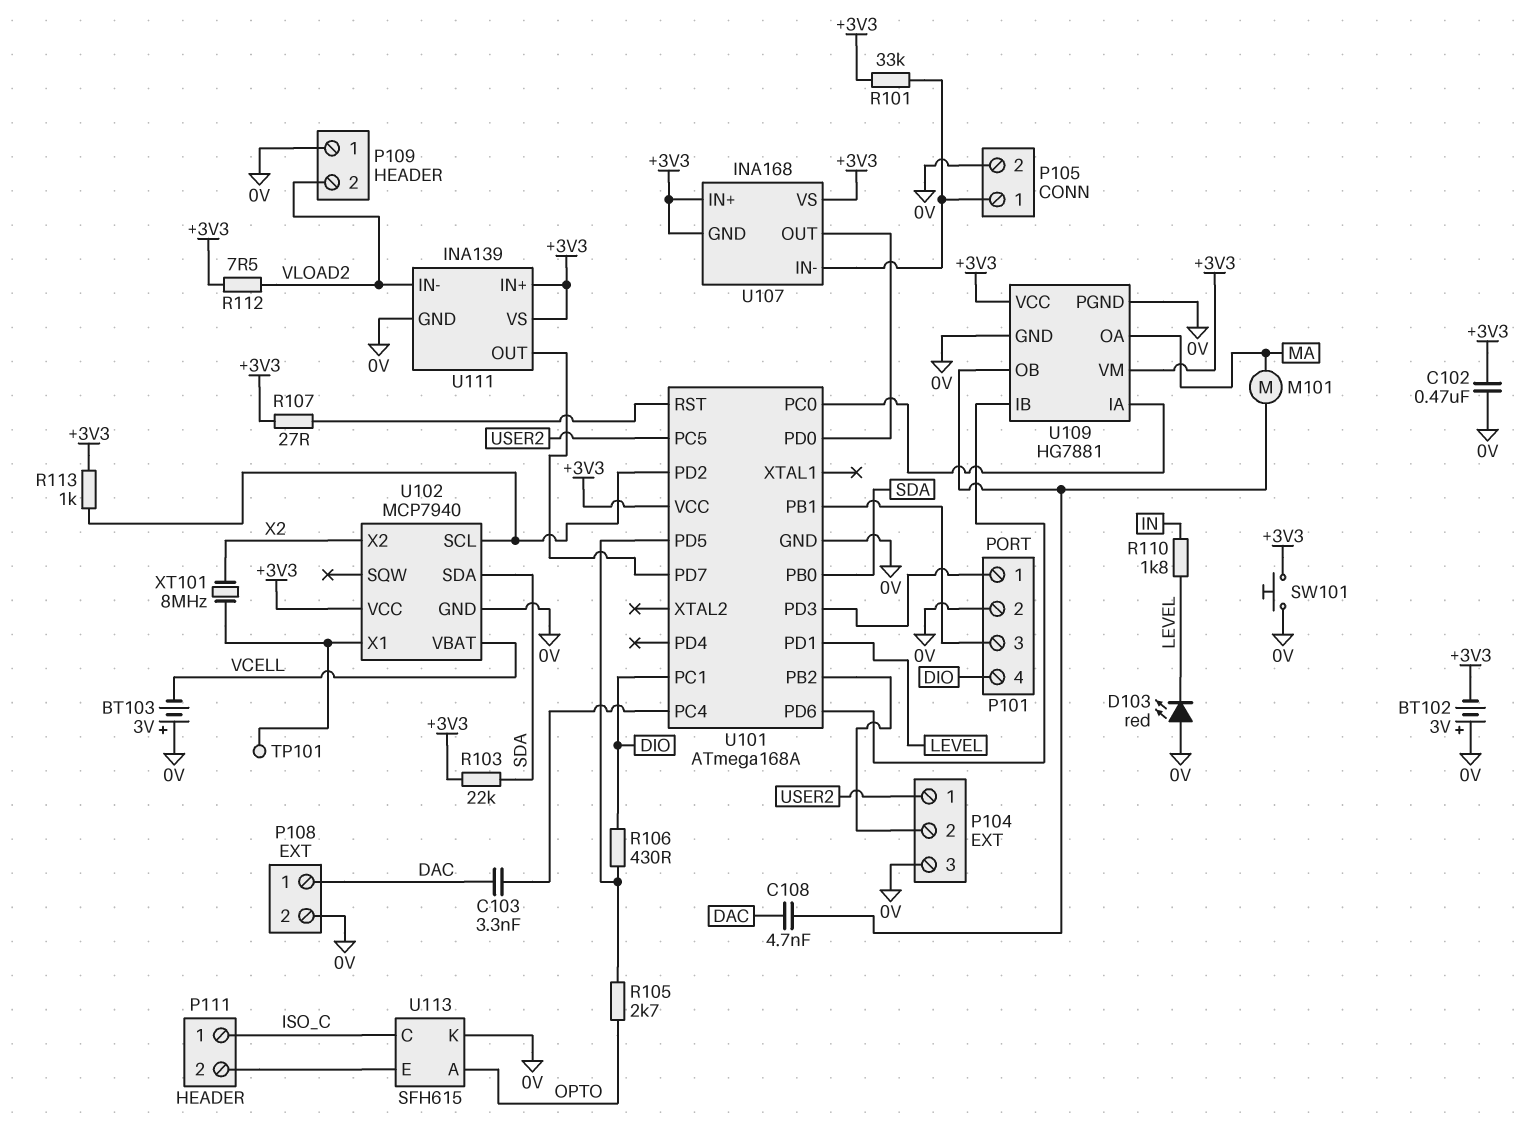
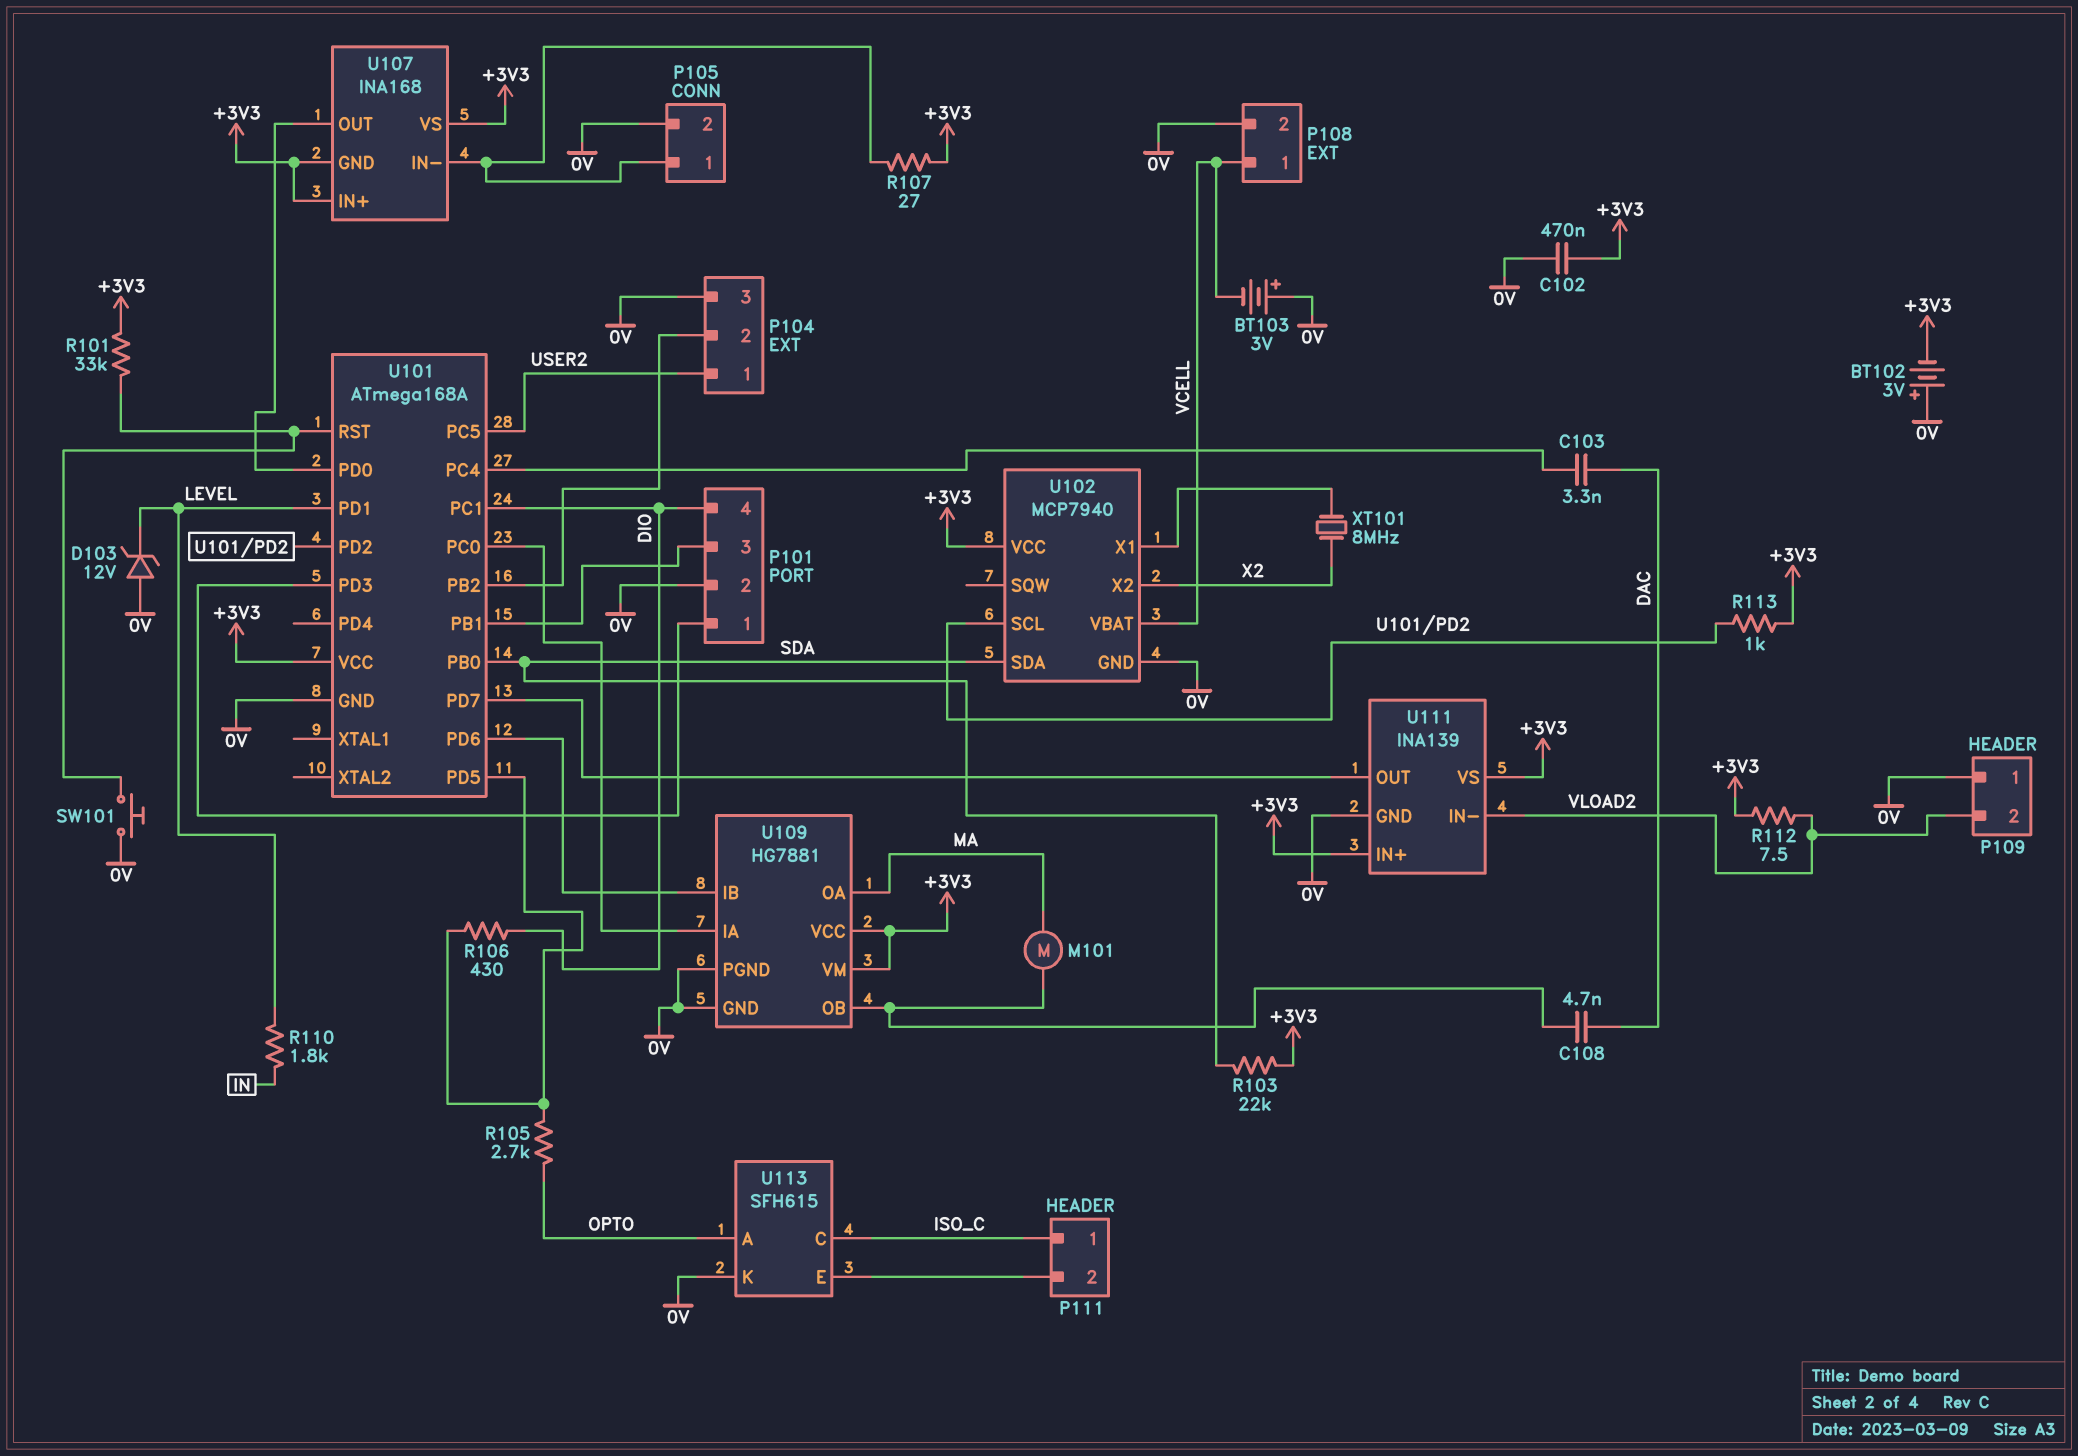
D103: LED red (A 0V, K LEVEL) -> zener 12V (A 0V, K LEVEL)
P108 pin 1: DAC -> VCELL
R101: 33k (+3V3, P105/1) -> 33k (+3V3, U101/RST)
R107: 27 (+3V3, U101/RST) -> 27 (+3V3, P105/1)
SW101: button (+3V3, 0V) -> button (0V, U101/RST)
TP101: test point (U102/X1) -> none

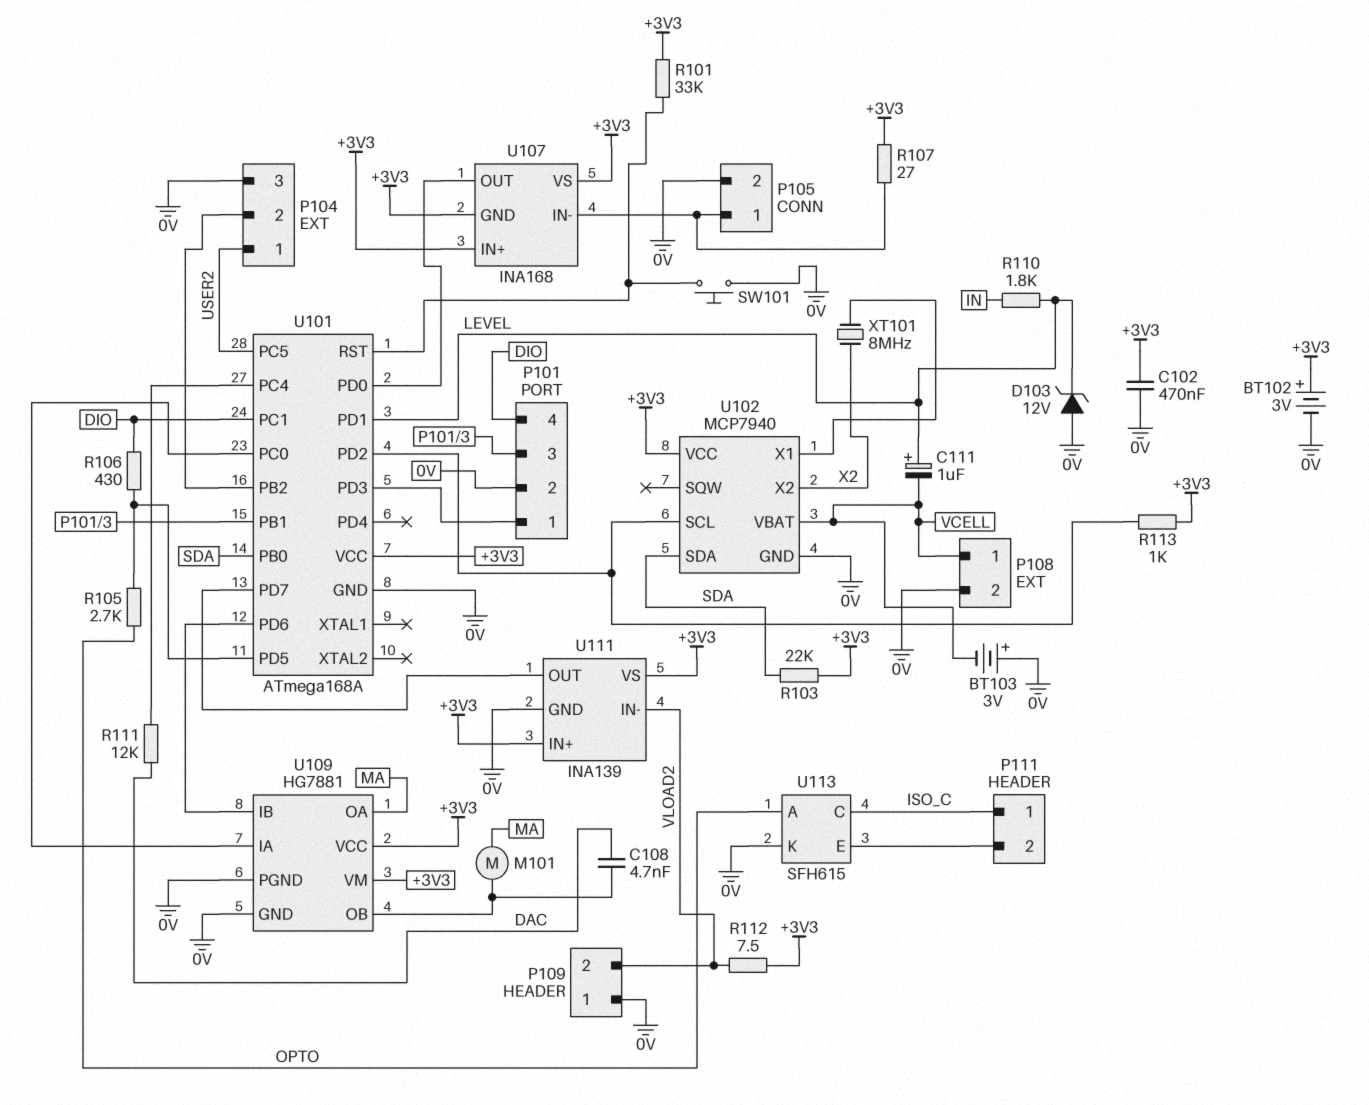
BT102: 3V (plus 0V, minus +3V3) -> 3V (plus +3V3, minus 0V)
C103: 3.3nF (DAC, U101/PC4) -> none
C111: none -> 1uF (plus LEVEL, minus VCELL)
R111: none -> 12k (DAC, U101/PC4)

